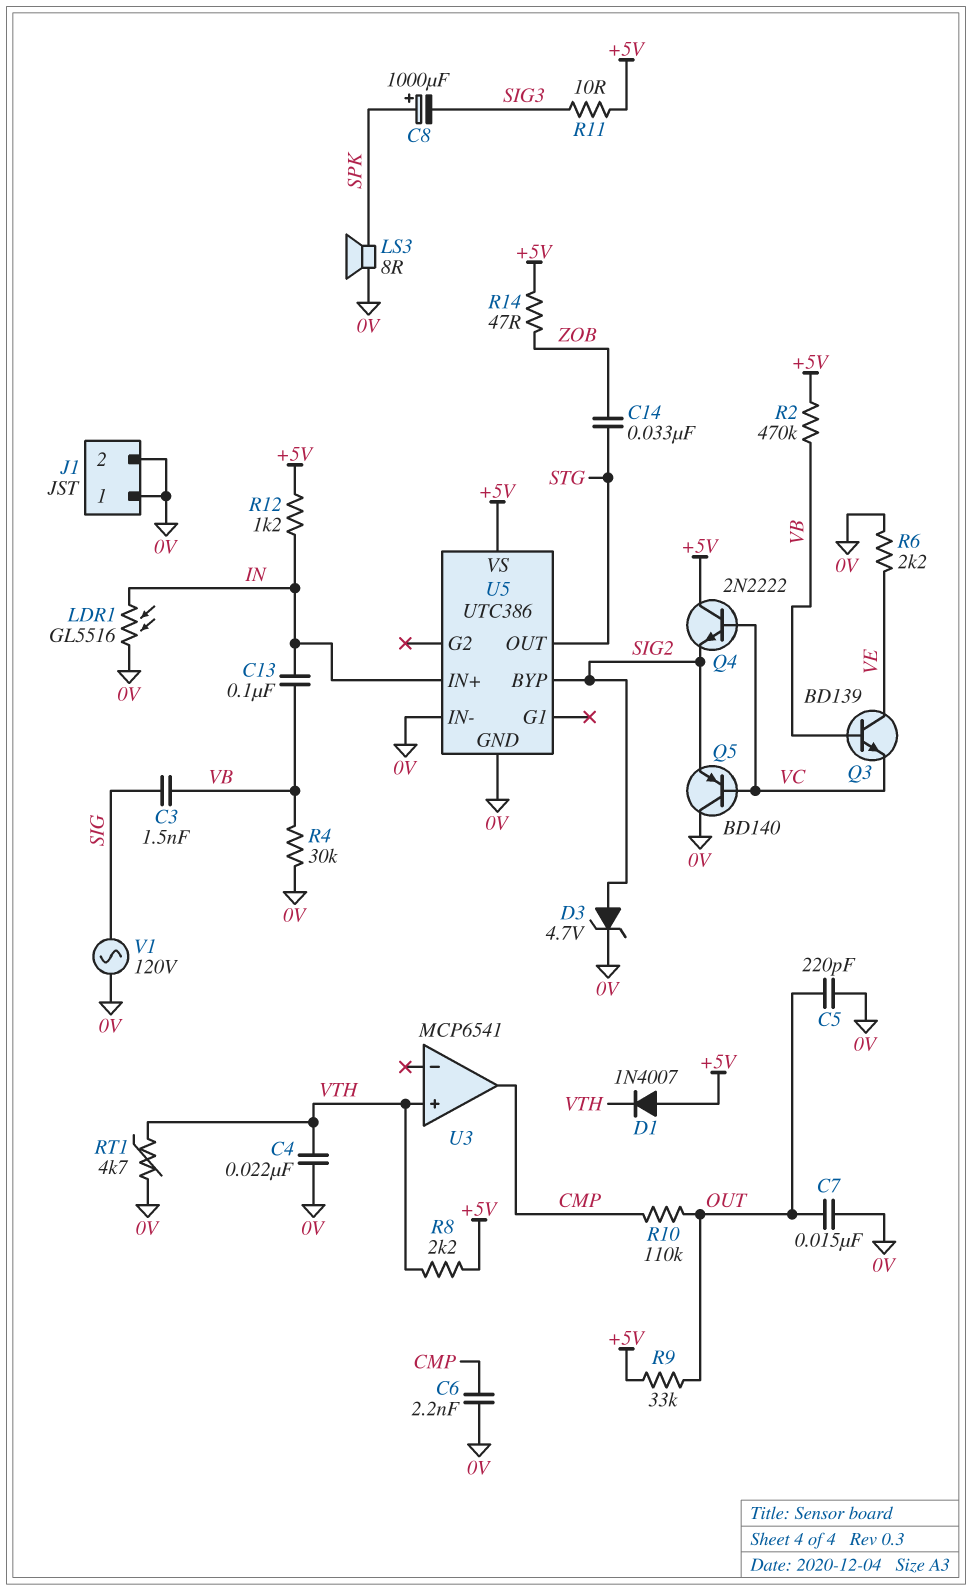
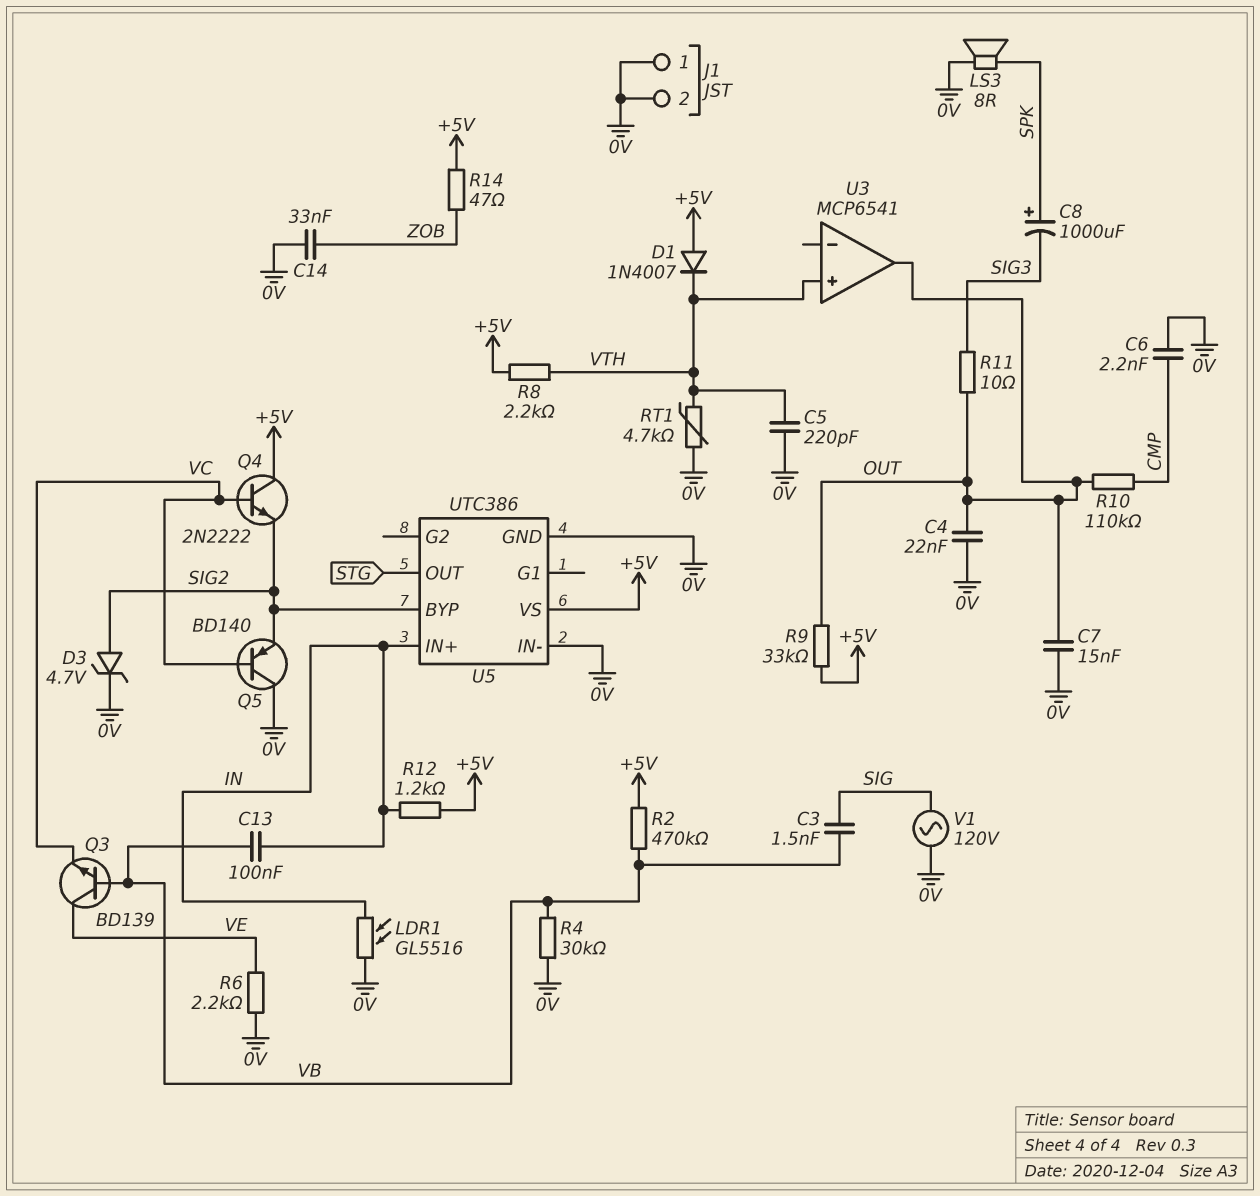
C4: 22nF (0V, VTH) -> 22nF (0V, OUT)
C5: 220pF (0V, OUT) -> 220pF (0V, VTH)
C14: 33nF (STG, ZOB) -> 33nF (0V, ZOB)
R11: 10 (+5V, SIG3) -> 10 (OUT, SIG3)
U3 pin out: CMP -> OUT

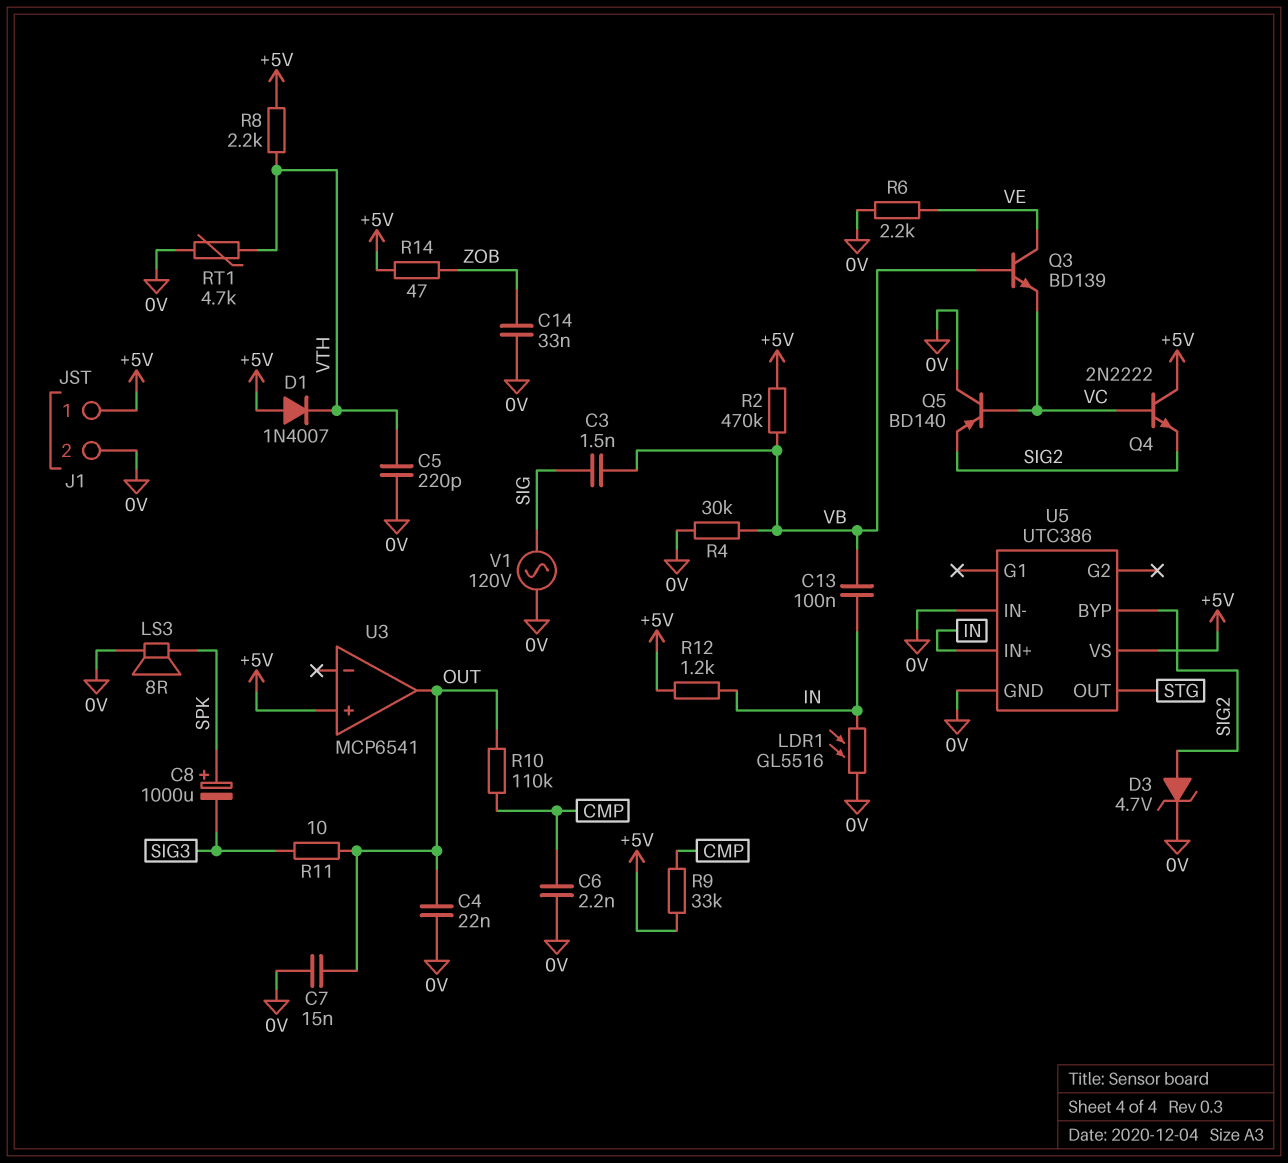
J1 pin 1: 0V -> +5V
R9: 33k (+5V, OUT) -> 33k (+5V, CMP)
U3 pin in+: VTH -> +5V

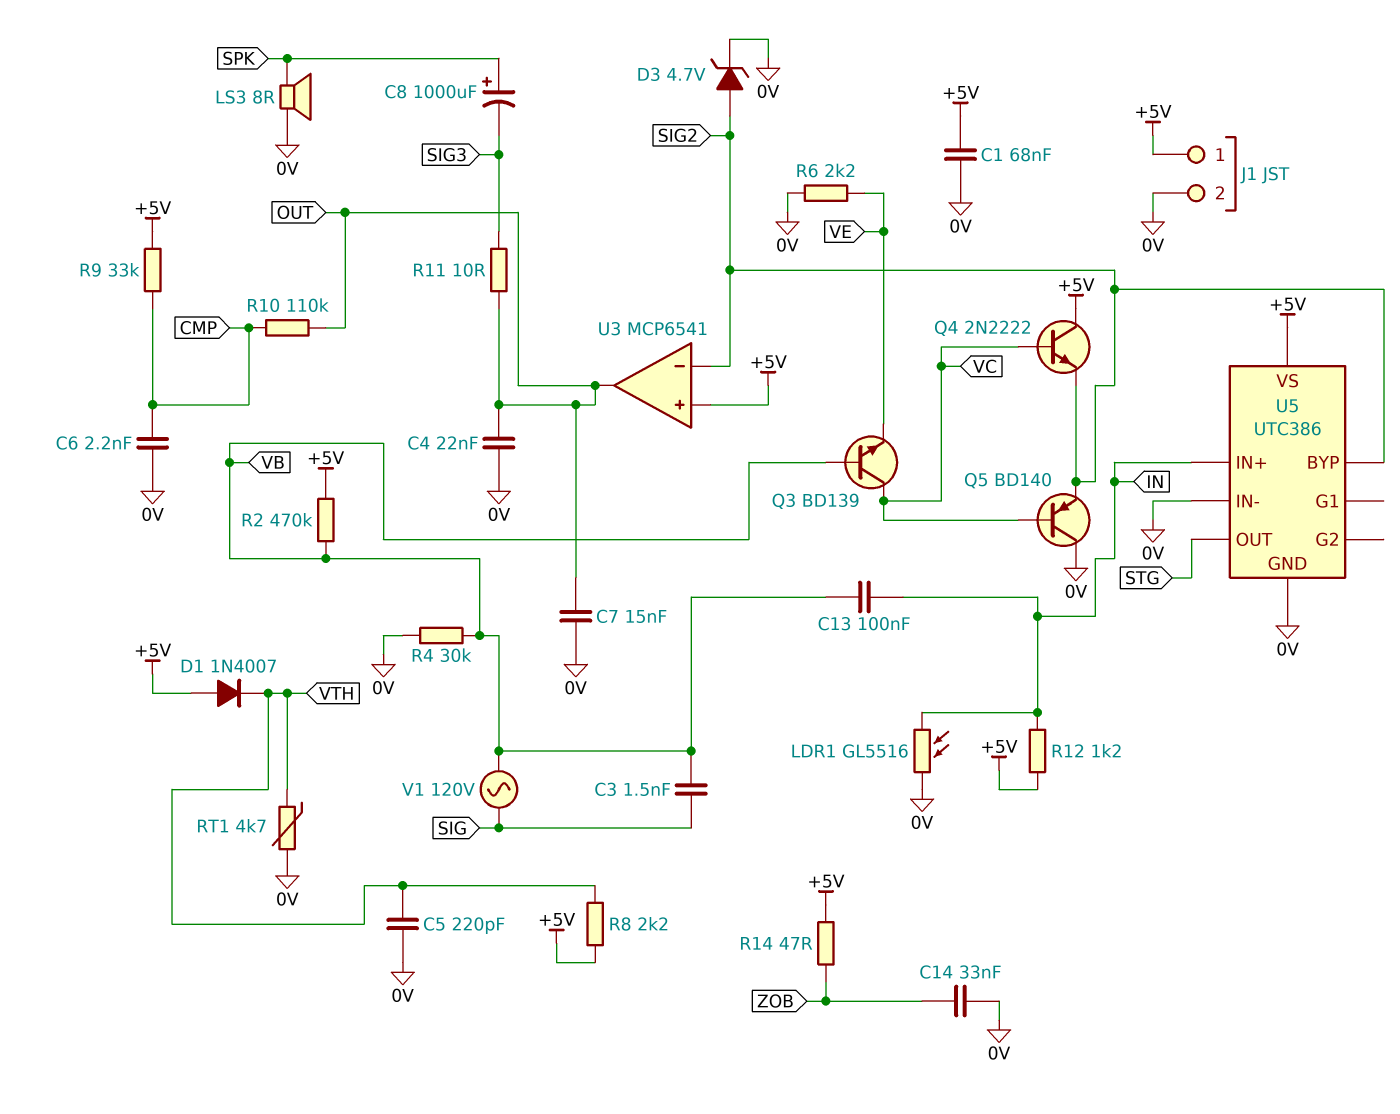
C1: none -> 68nF (+5V, 0V)
Q3: NPN BD139 (B VB, C VE, E VC) -> NPN BD139 (B VB, C VC, E VE)
U3 pin in-: none -> SIG2
V1: AC 120V (0V, SIG) -> AC 120V (SIG, VB)

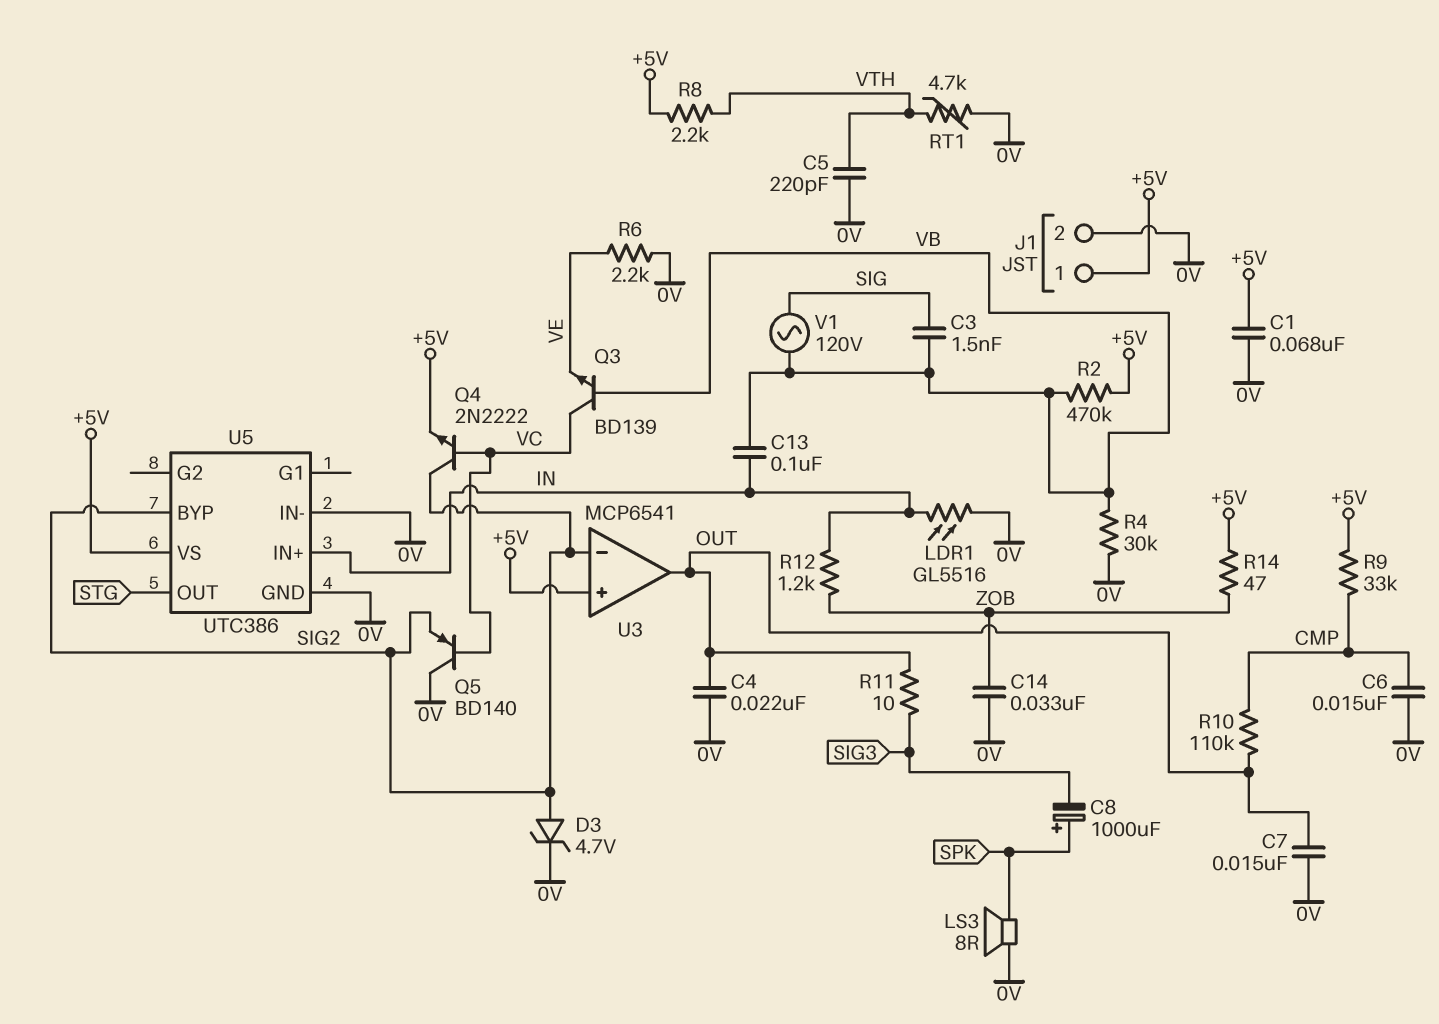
C6: 2.2nF (0V, CMP) -> 15nF (0V, CMP)
D1: diode 1N4007 (A +5V, K VTH) -> none
Q4: NPN 2N2222 (B VC, C +5V, E SIG2) -> NPN 2N2222 (B VC, C SIG2, E +5V)
R12: 1.2k (+5V, IN) -> 1.2k (IN, ZOB)

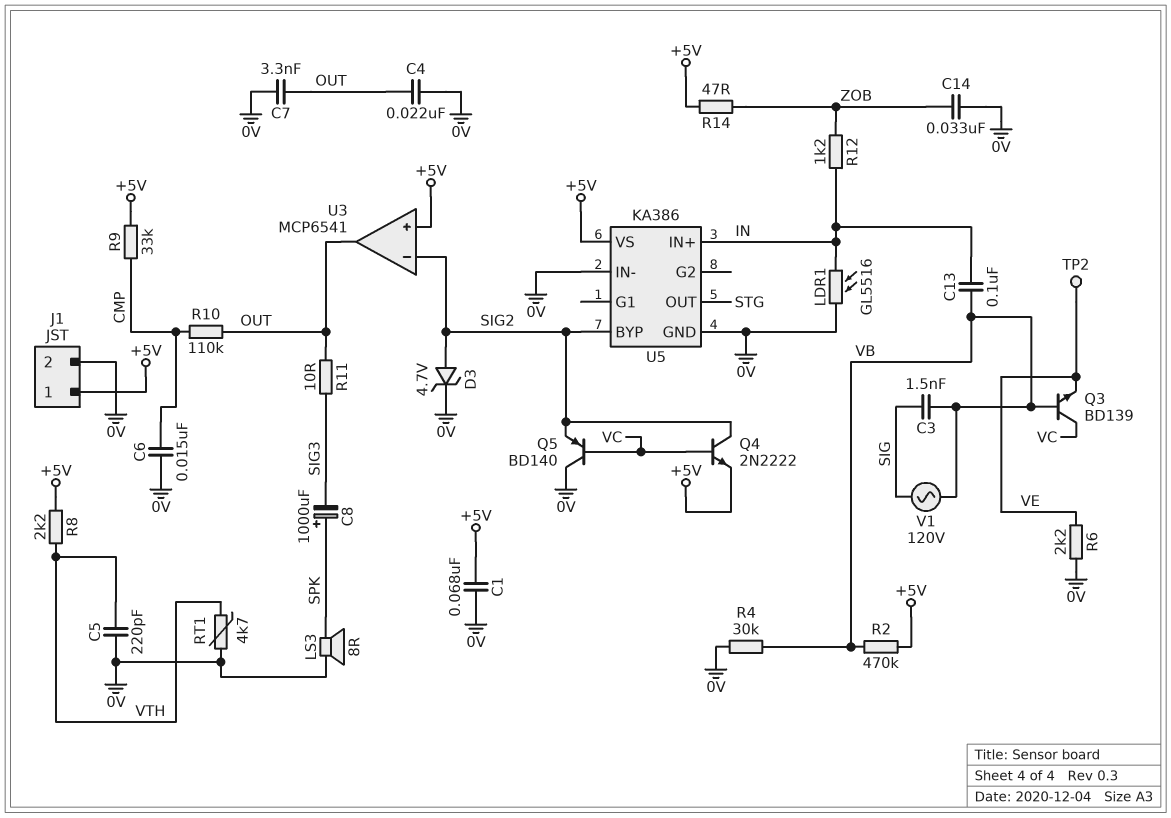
C7: 15nF (0V, OUT) -> 3.3nF (0V, OUT)
TP2: none -> test point (VE)
U5: UTC386 -> KA386

